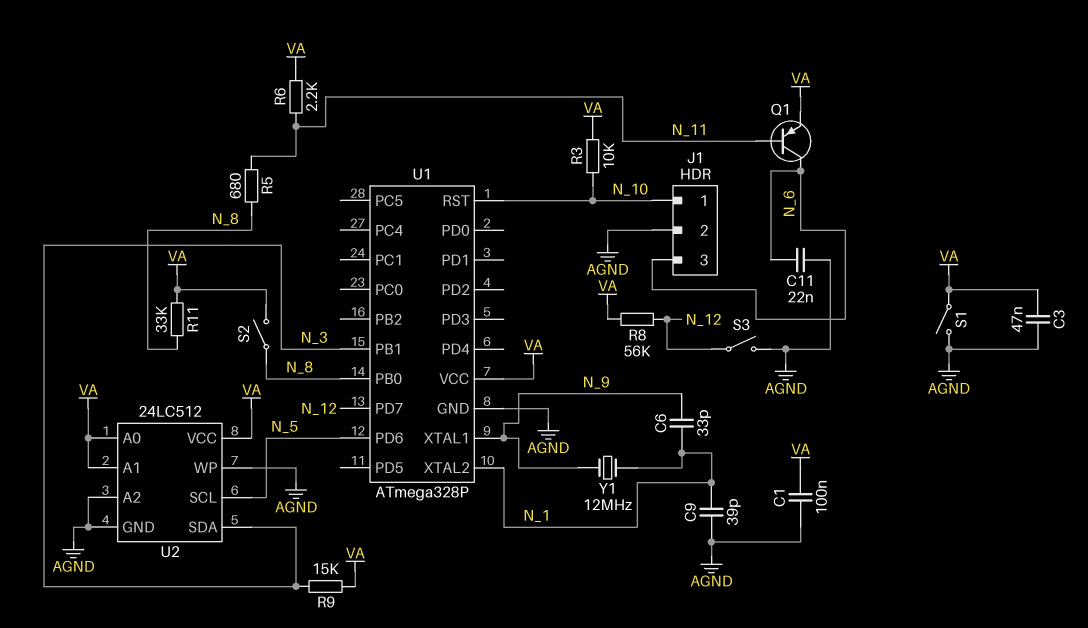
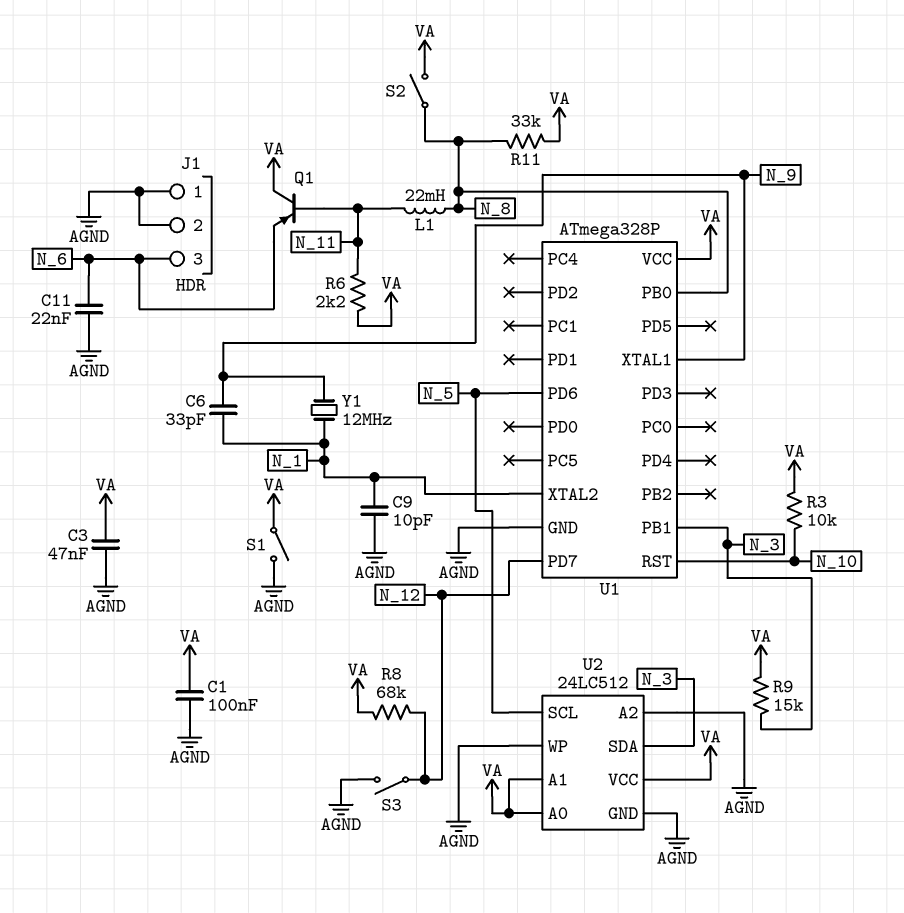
C9: 39pF (AGND, N_1) -> 10pF (AGND, N_1)
J1 pin 1: N_10 -> AGND
L1: none -> 22mH (N_8, N_11)
Q1: PNP (B N_11, C N_6, E VA) -> PNP (B N_11, C VA, E N_6)
R5: 680 (N_8, N_11) -> none
R8: 56k (N_12, VA) -> 68k (N_12, VA)

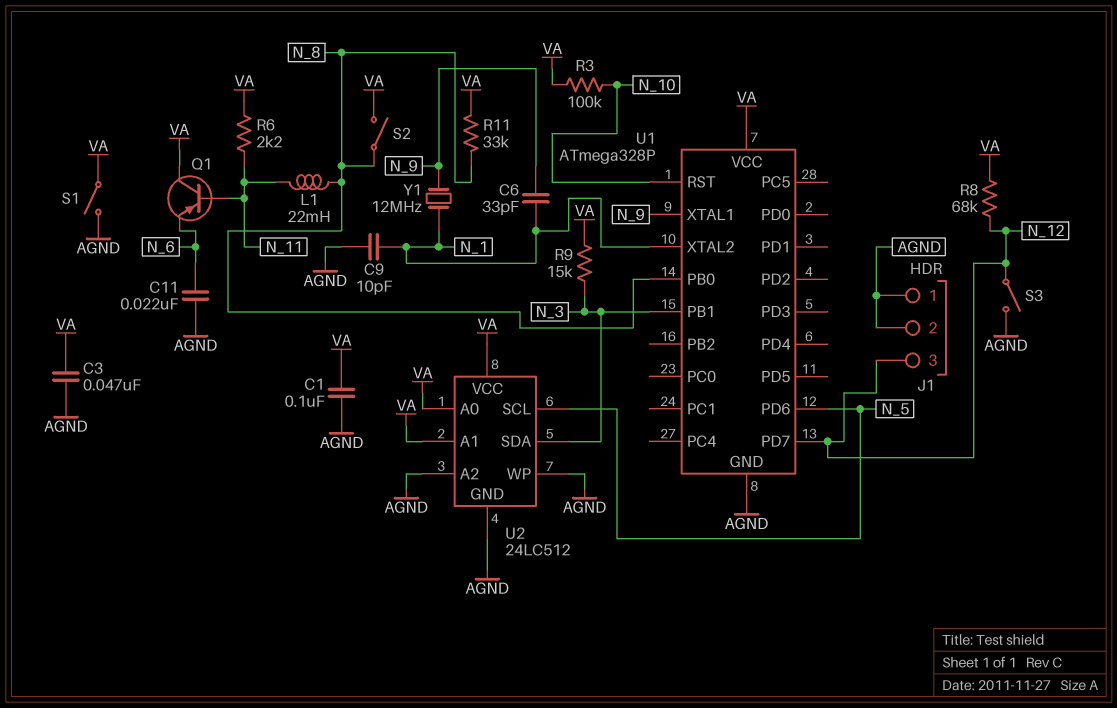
J1 pin 3: N_6 -> N_12
R3: 10k (N_10, VA) -> 100k (N_10, VA)

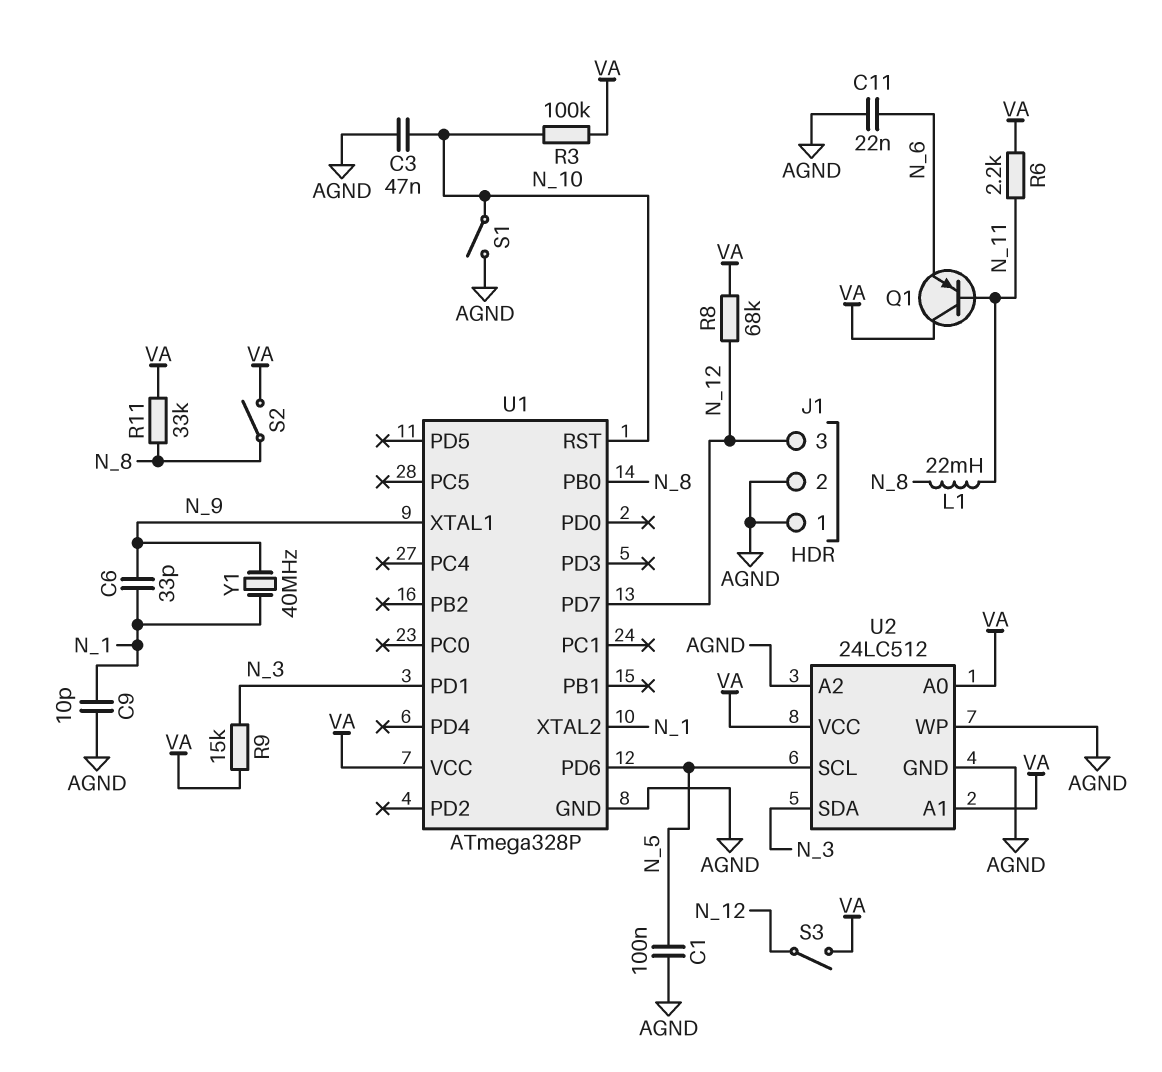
C1: 100nF (AGND, VA) -> 100nF (AGND, N_5)
C3: 47nF (AGND, VA) -> 47nF (AGND, N_10)
S1: switch (AGND, VA) -> switch (AGND, N_10)
S3: switch (AGND, N_12) -> switch (N_12, VA)
U1 pin PB1: N_3 -> none
U1 pin PD1: none -> N_3
Y1: 12MHz (N_1, N_9) -> 40MHz (N_1, N_9)

